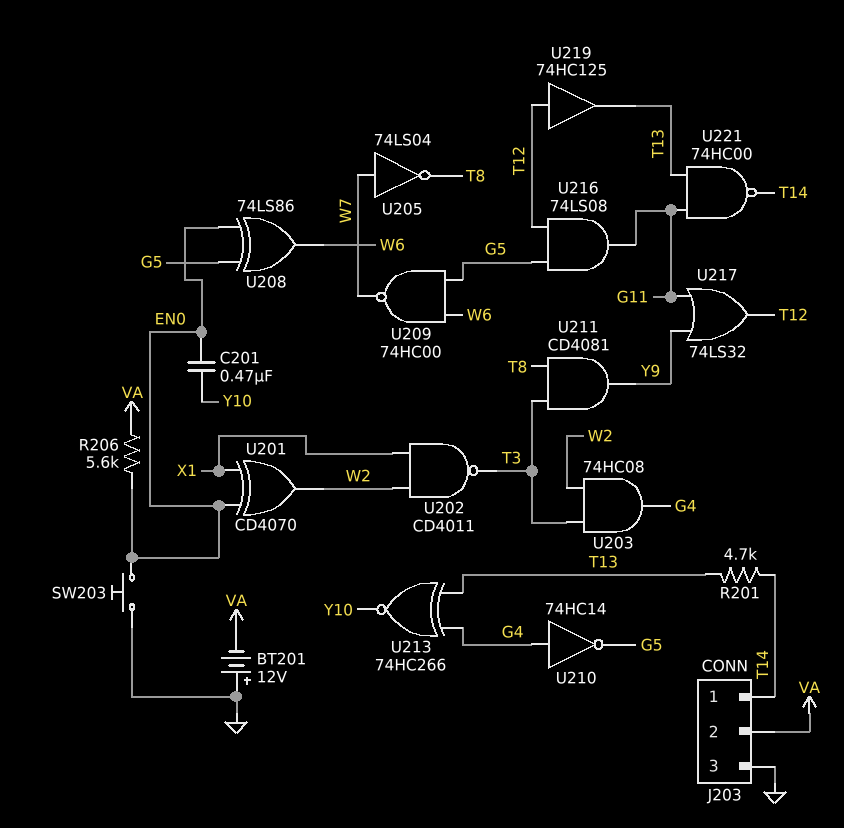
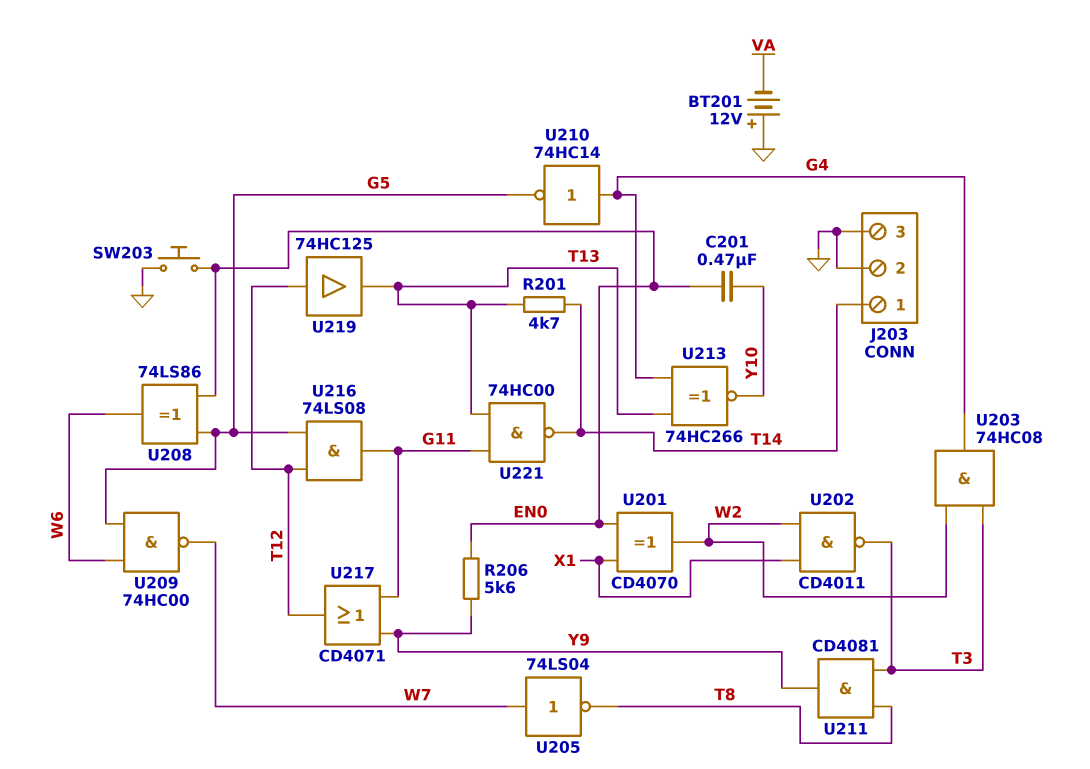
J203 pin 2: VA -> GND
R206: 5.6k (EN0, VA) -> 5.6k (EN0, Y9)
U217: OR 74LS32 (in G11, in Y9, out T12) -> OR CD4071 (in G11, in Y9, out T12)

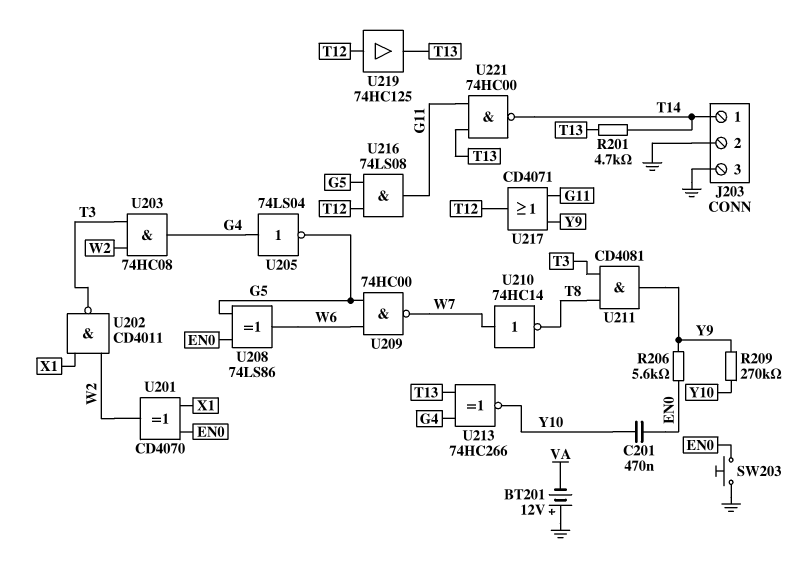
R209: none -> 270k (Y9, Y10)
U205: NOT 74LS04 (in W7, out T8) -> NOT 74LS04 (in G4, out G5)
U210: NOT 74HC14 (in G4, out G5) -> NOT 74HC14 (in W7, out T8)

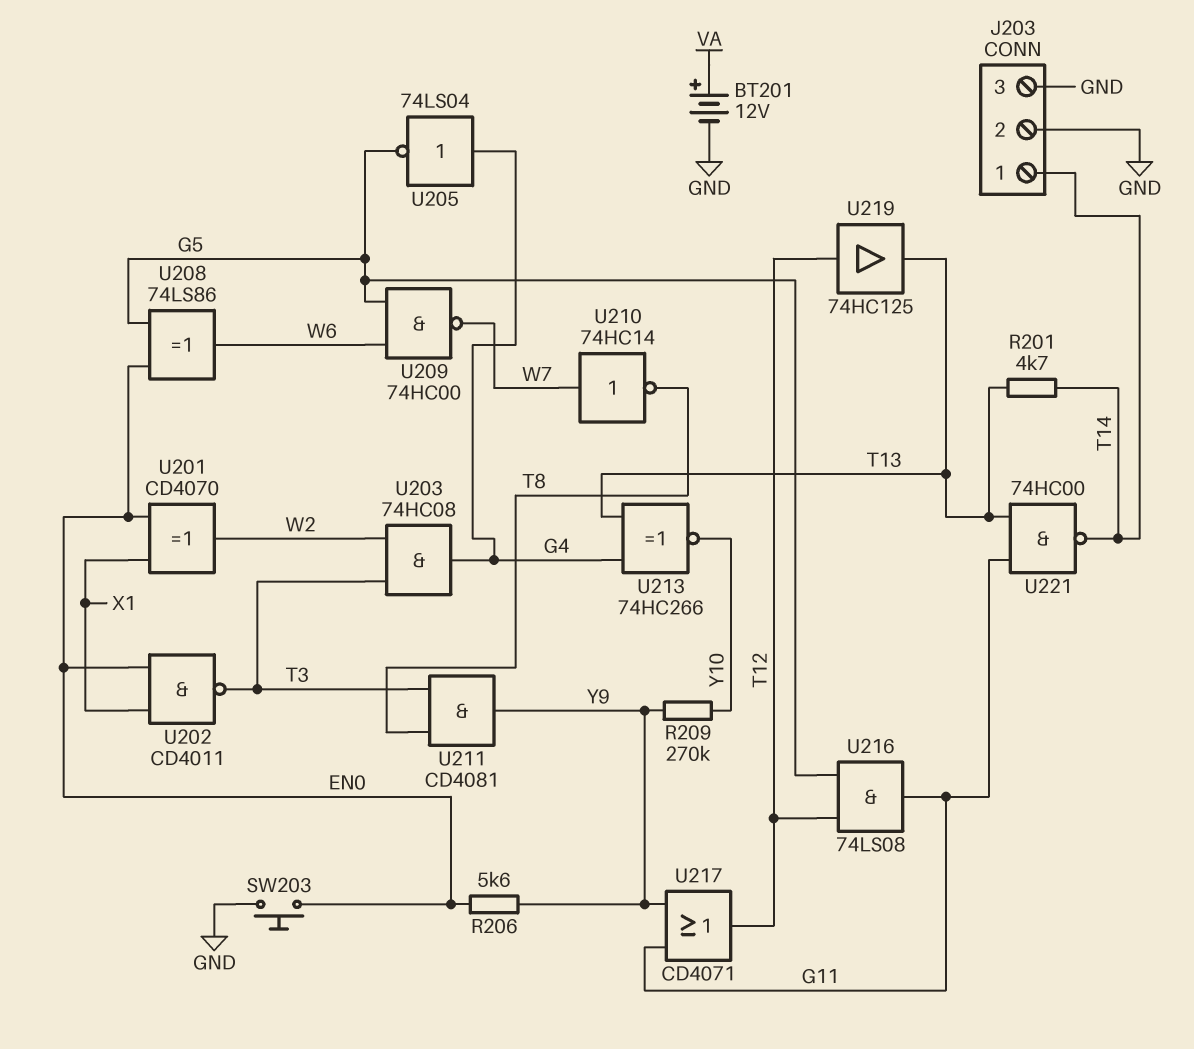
BT201: 12V (plus GND, minus VA) -> 12V (plus VA, minus GND)
C201: 470nF (EN0, Y10) -> none
U202: NAND CD4011 (in W2, in X1, out T3) -> NAND CD4011 (in EN0, in X1, out T3)

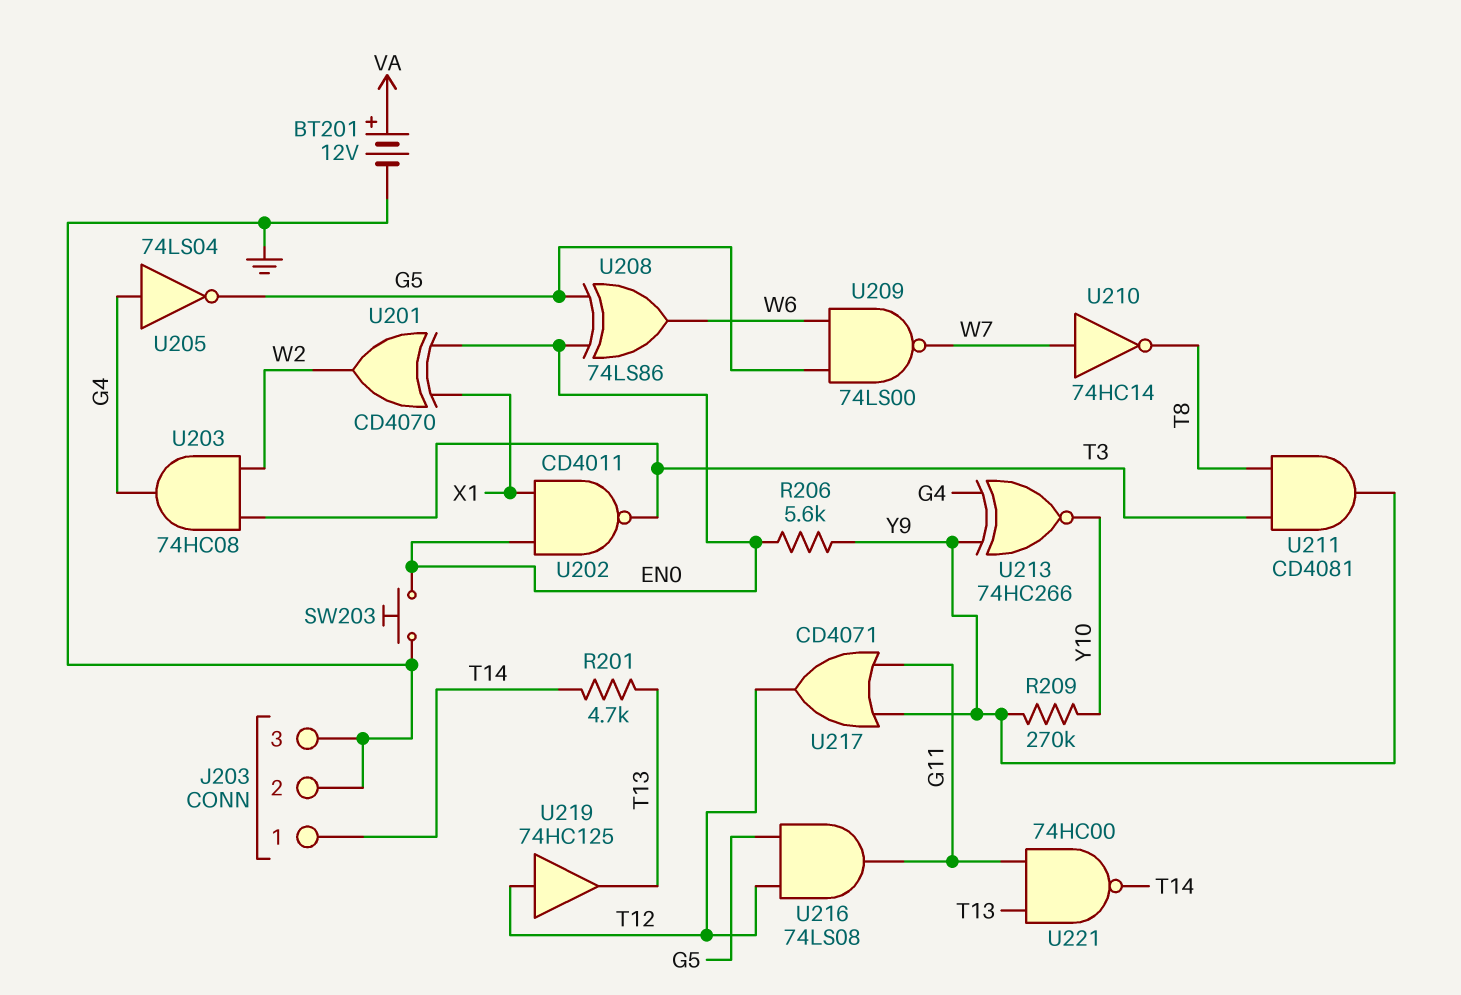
U209: NAND 74HC00 (in G5, in W6, out W7) -> NAND 74LS00 (in G5, in W6, out W7)
U213: XNOR 74HC266 (in G4, in T13, out Y10) -> XNOR 74HC266 (in G4, in Y9, out Y10)

